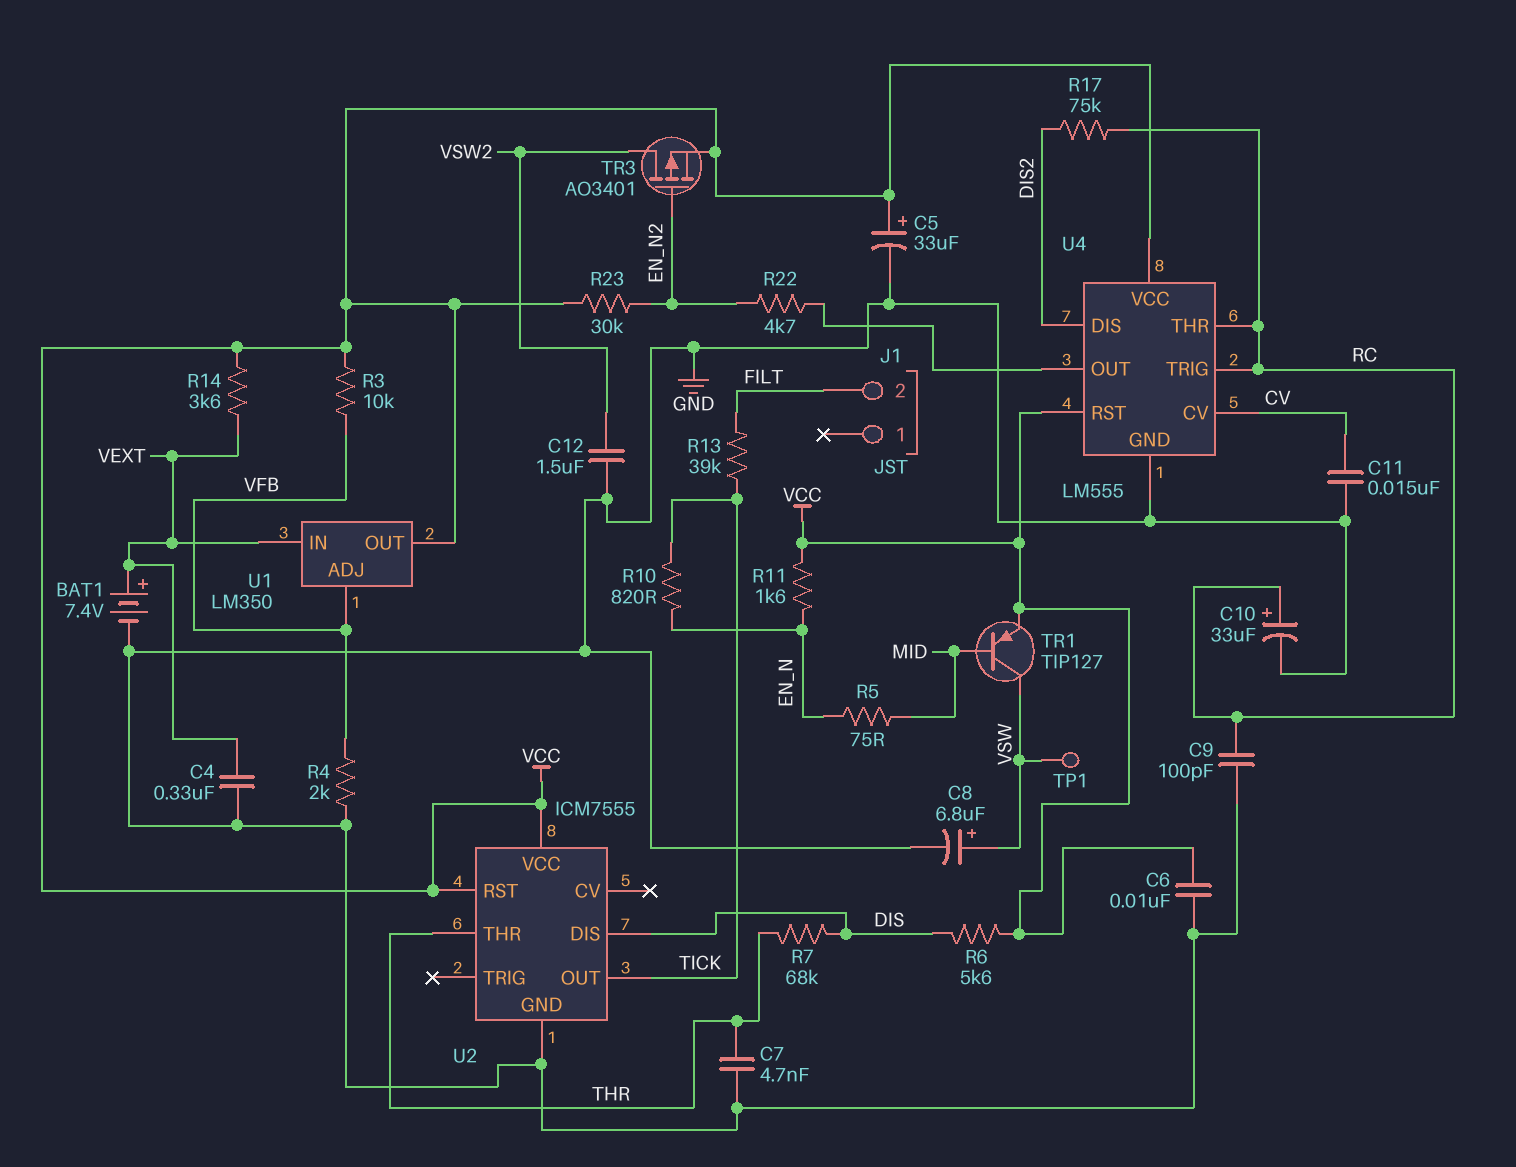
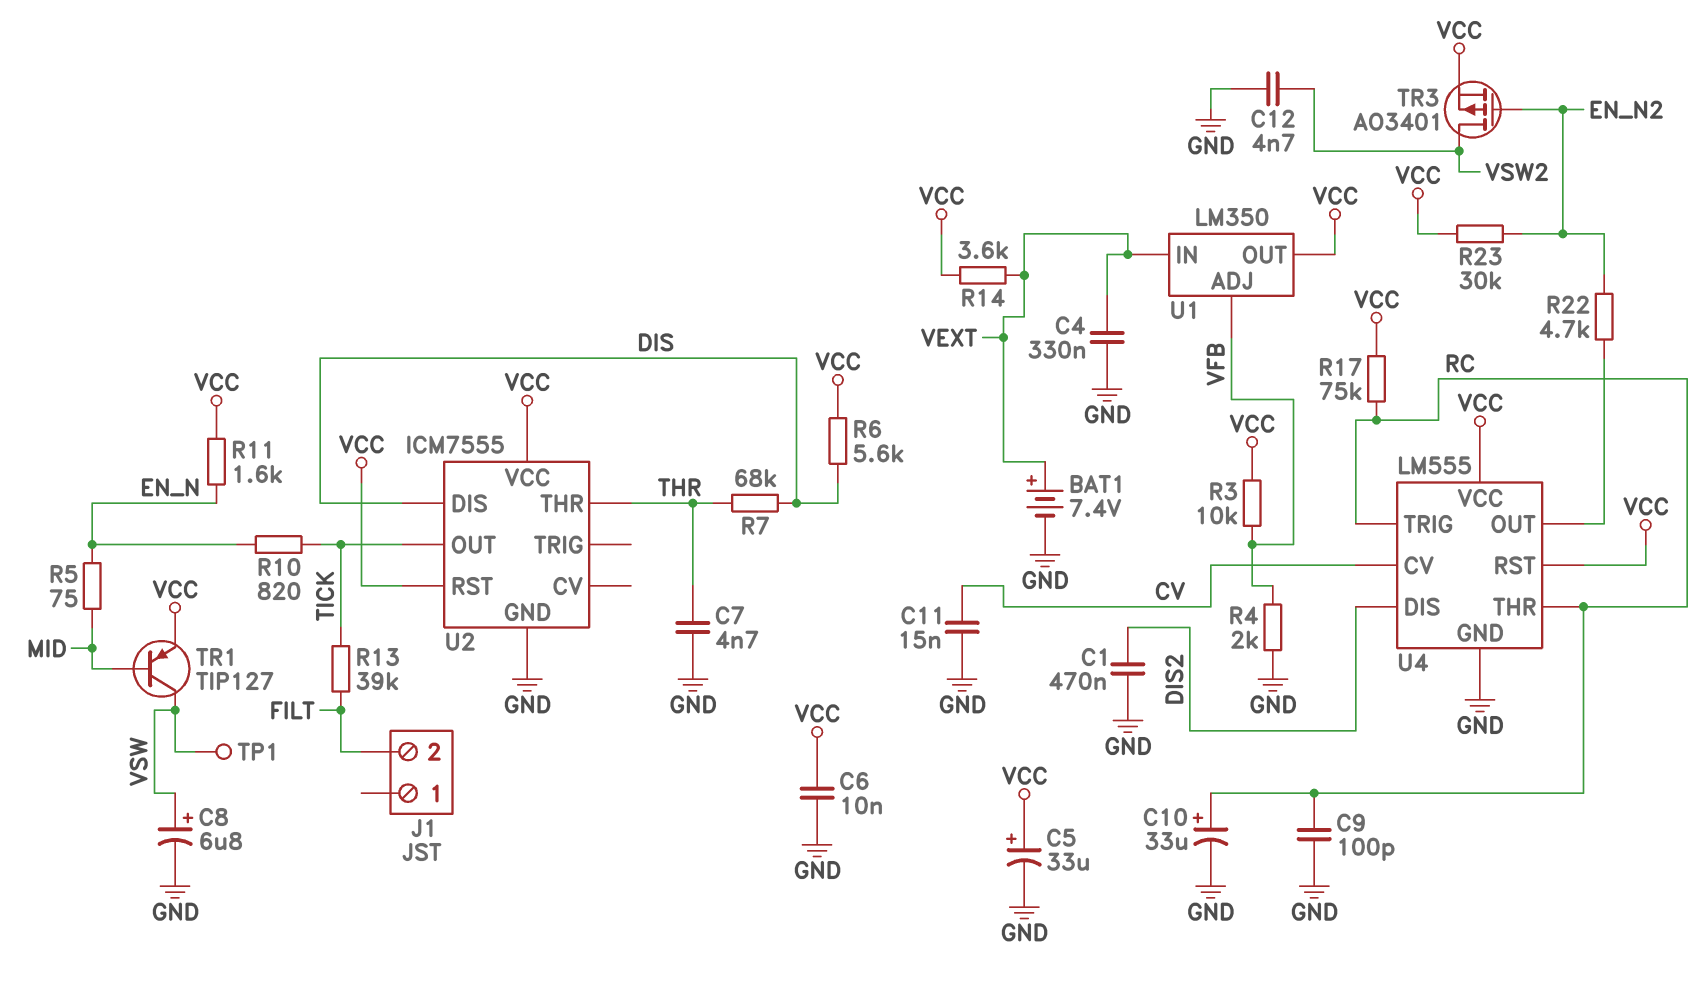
C1: none -> 470nF (DIS2, GND)
C12: 1.5uF (GND, VSW2) -> 4.7nF (GND, VSW2)
R17: 75k (DIS2, RC) -> 75k (RC, VCC)

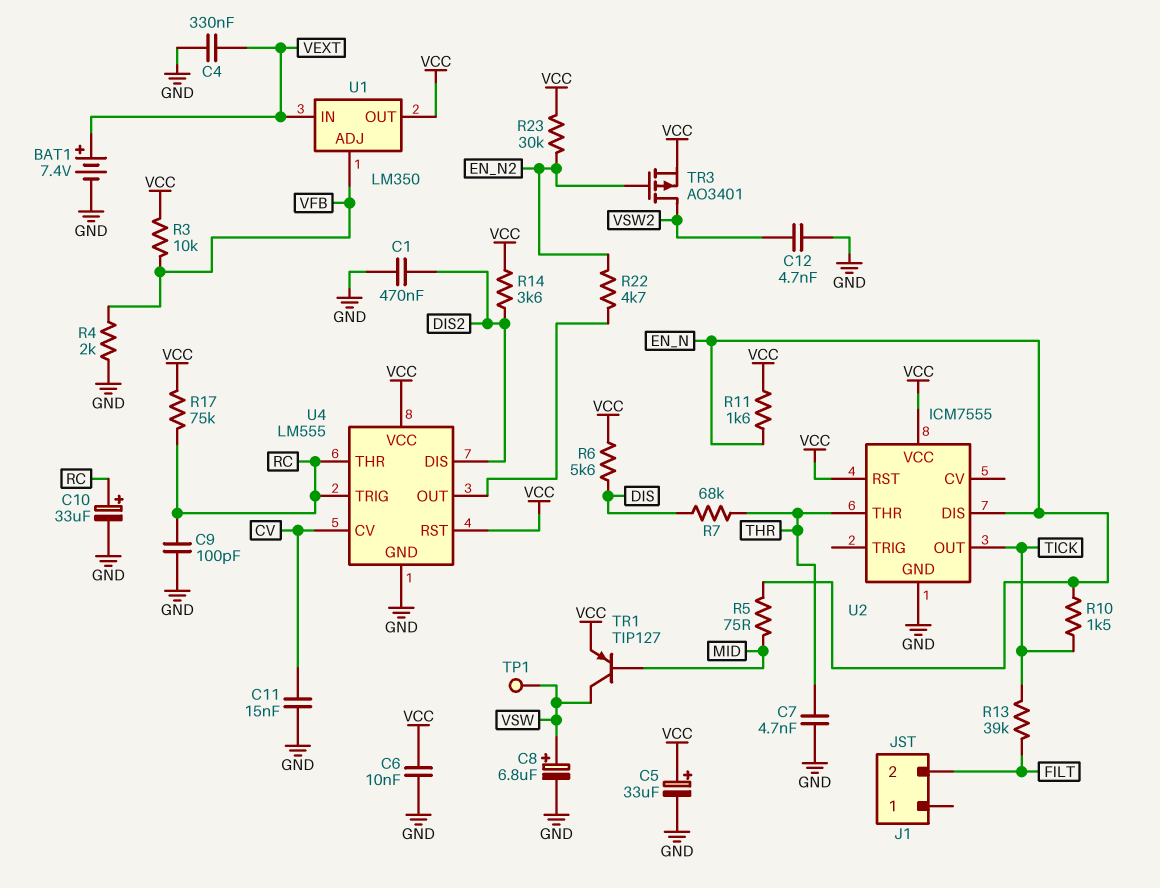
R10: 820 (EN_N, TICK) -> 1.5k (EN_N, TICK)
R14: 3.6k (VCC, VEXT) -> 3.6k (DIS2, VCC)
U2 pin DIS: DIS -> EN_N

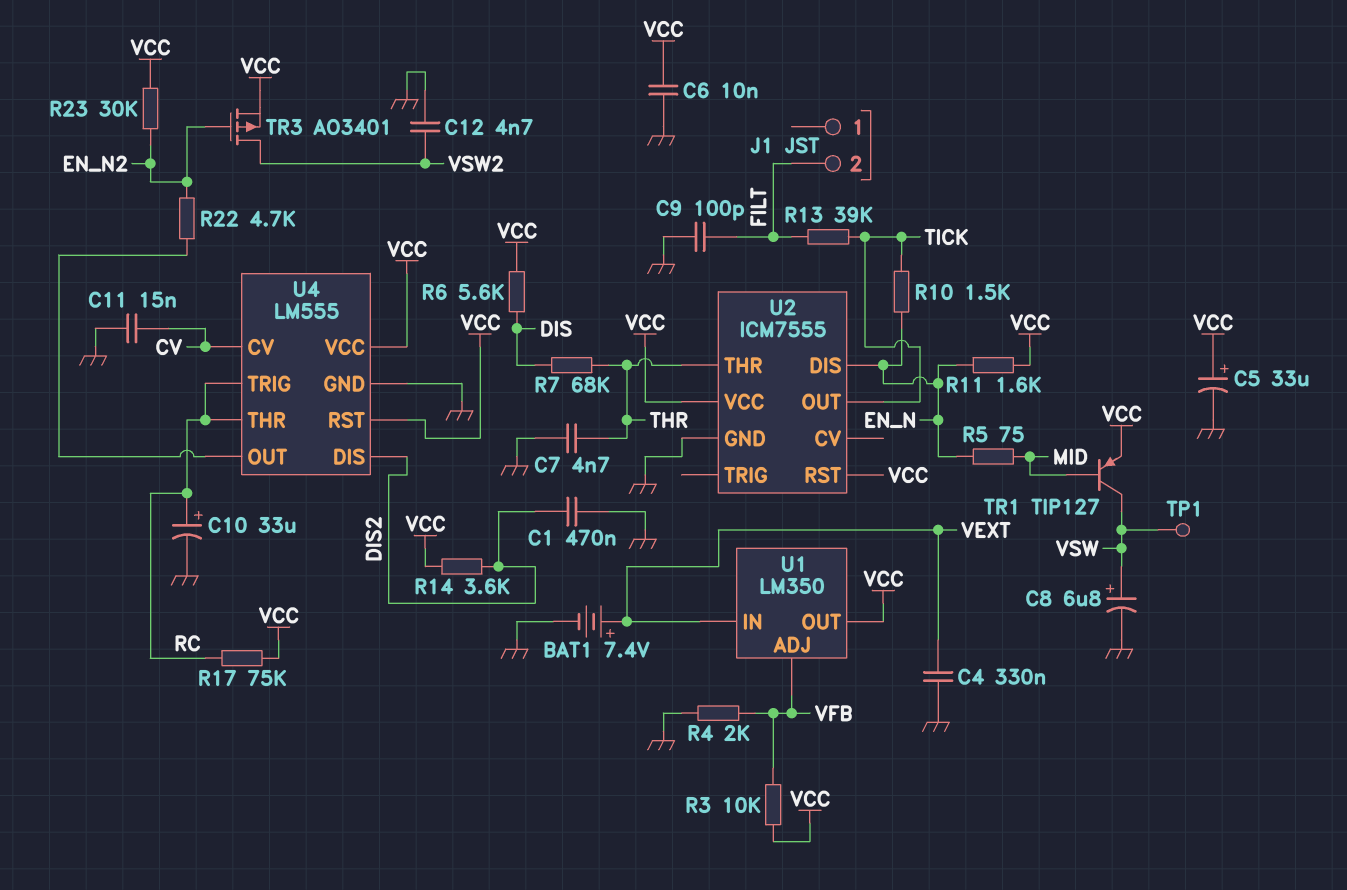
C9: 100pF (GND, RC) -> 100pF (FILT, GND)

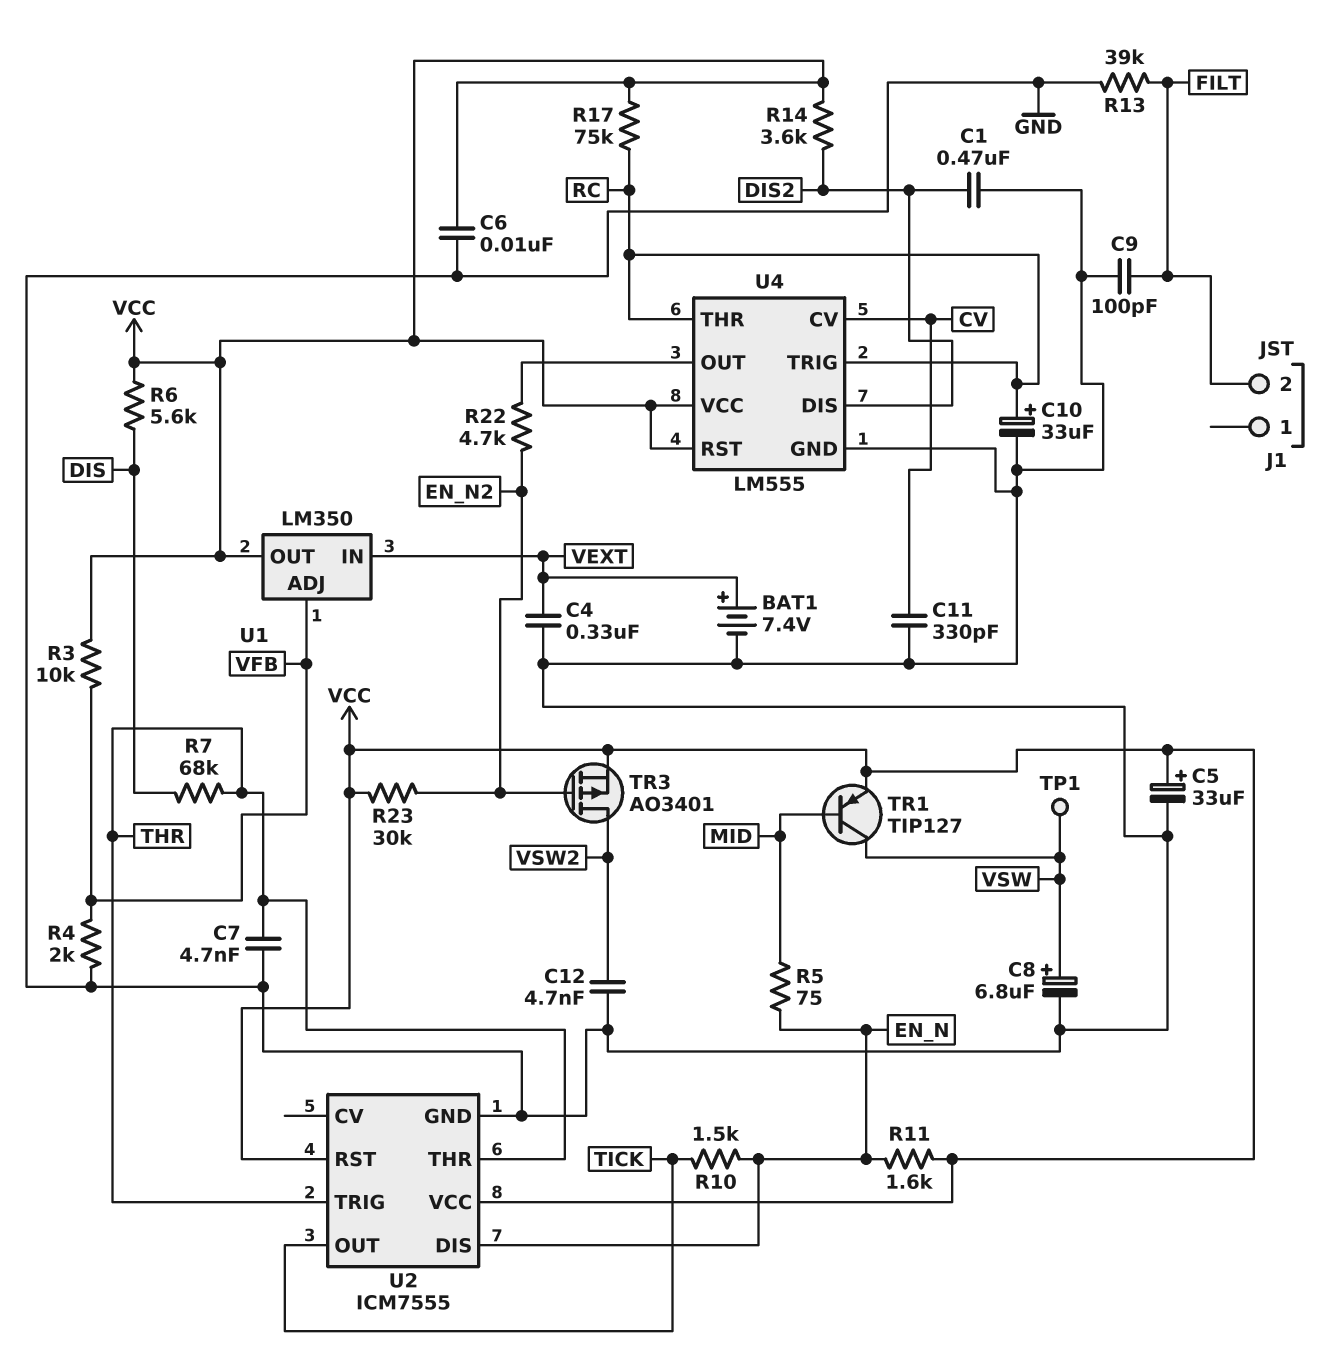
C11: 15nF (CV, GND) -> 330pF (CV, GND)
R13: 39k (FILT, TICK) -> 39k (FILT, GND)
U2 pin TRIG: none -> THR

